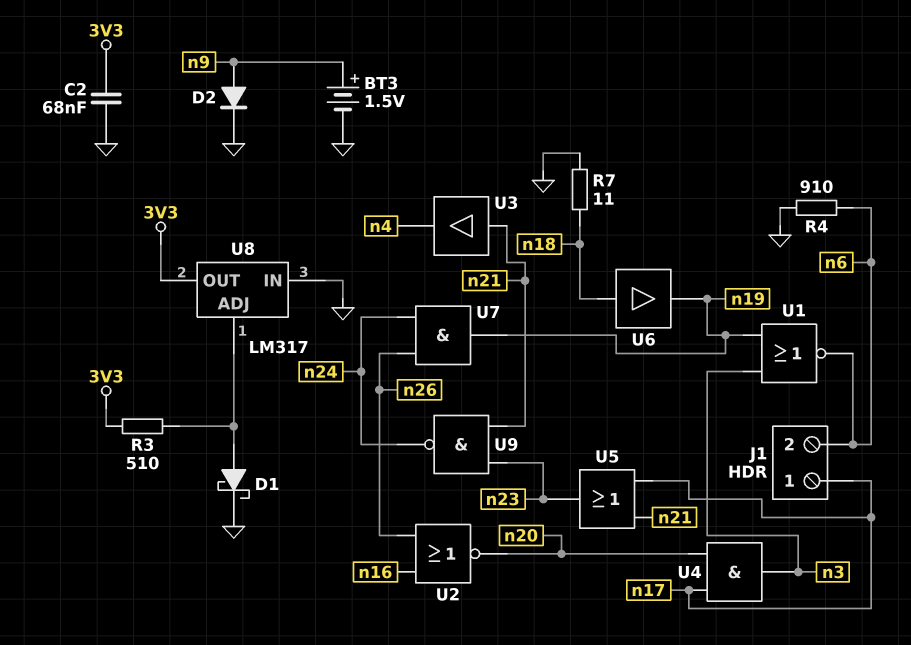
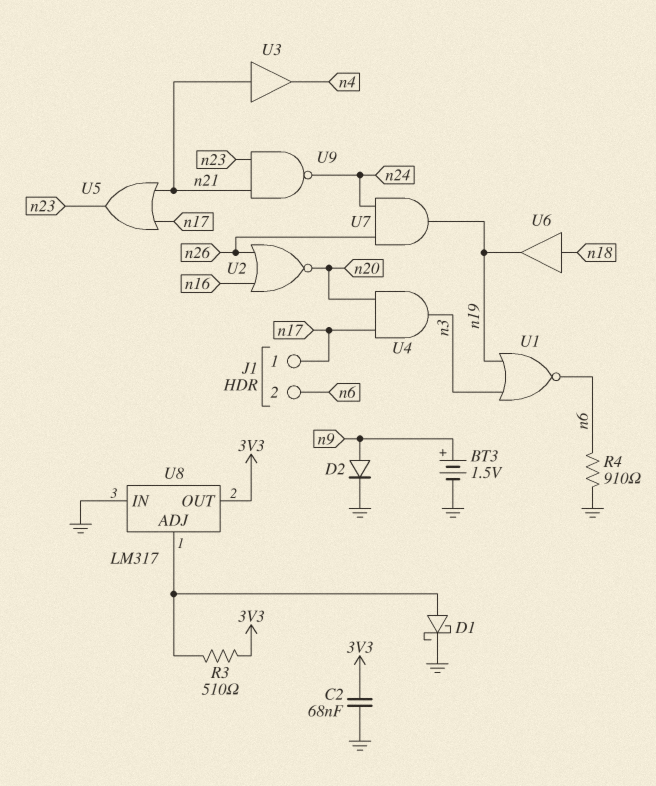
R7: 11 (GND, n18) -> none

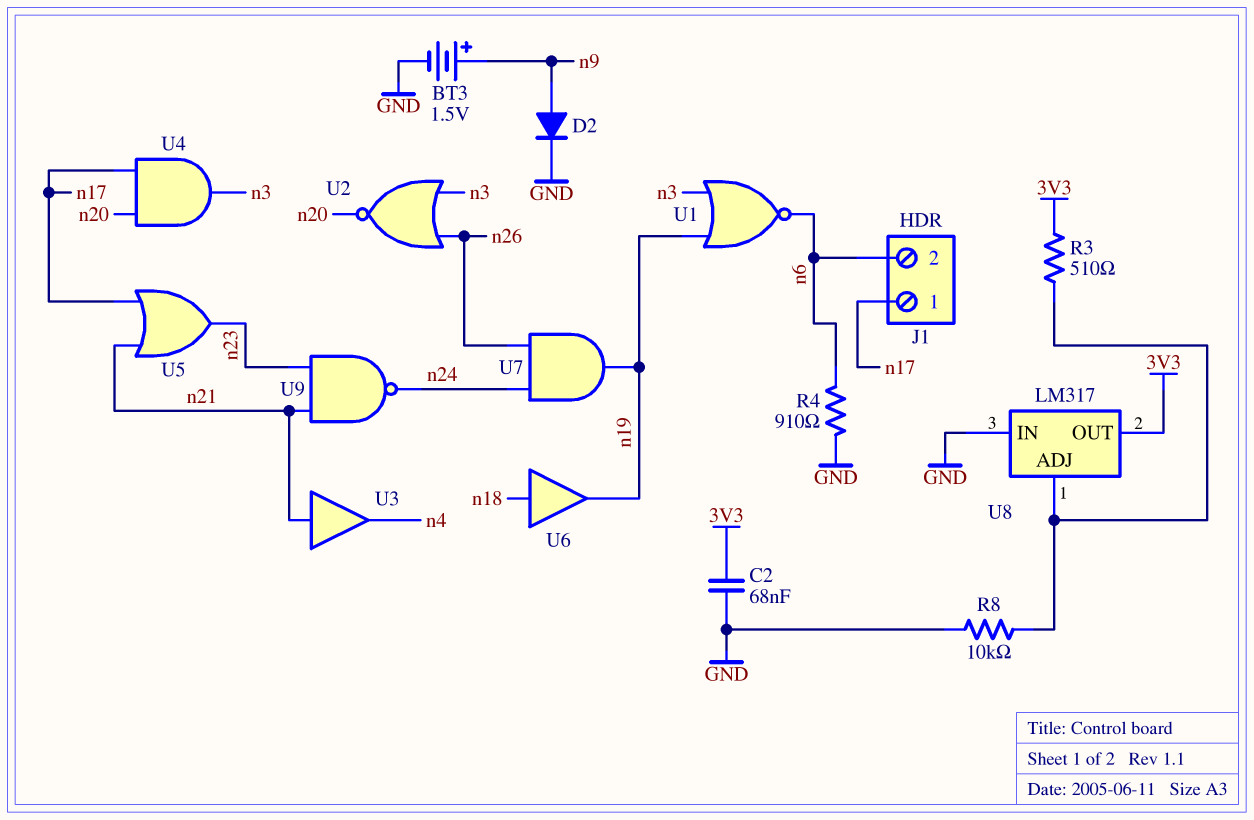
D1: schottky (A U8/ADJ, K GND) -> none
R8: none -> 10k (GND, U8/ADJ)
U2: NOR (in n16, in n26, out n20) -> NOR (in n3, in n26, out n20)

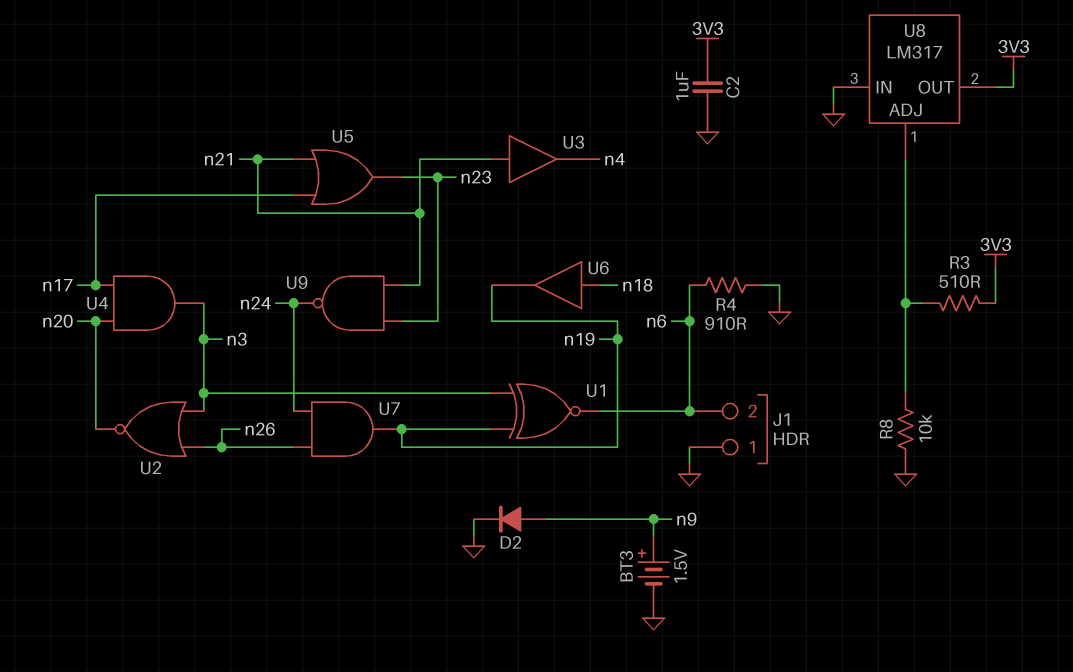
C2: 68nF (3V3, GND) -> 1uF (3V3, GND)
J1 pin 1: n17 -> GND
U1: NOR (in n3, in n19, out n6) -> XNOR (in n3, in n19, out n6)

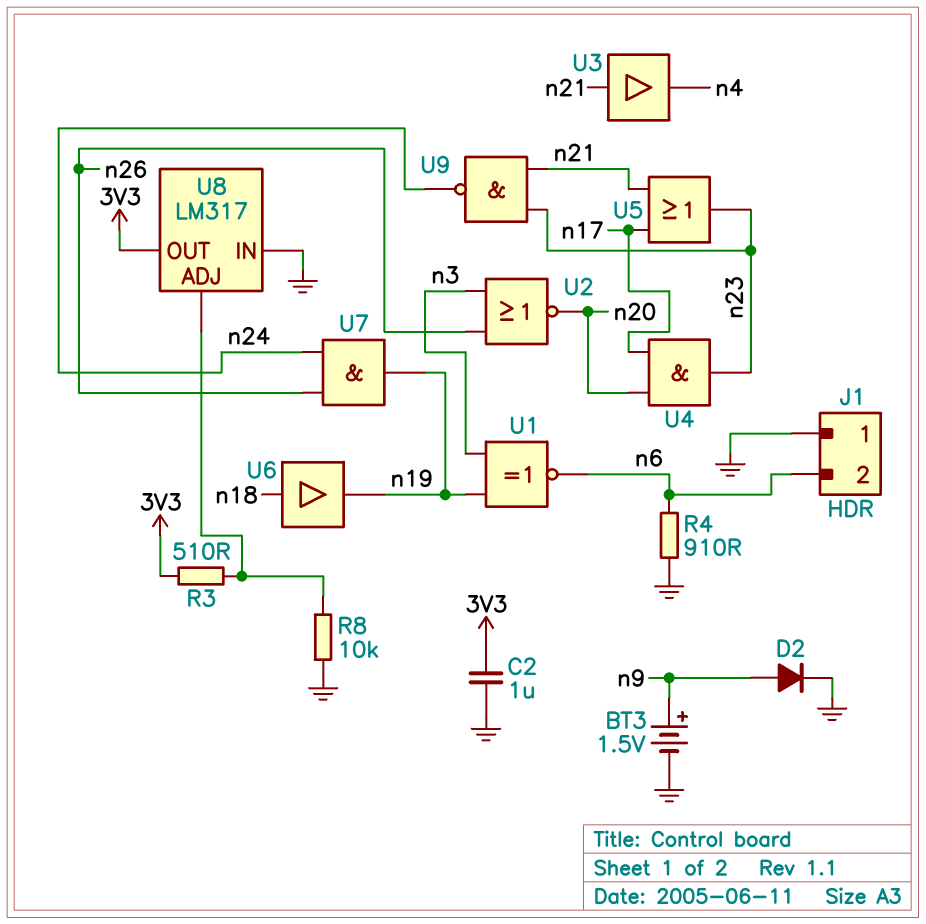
U4: AND (in n17, in n20, out n3) -> AND (in n17, in n20, out n23)

